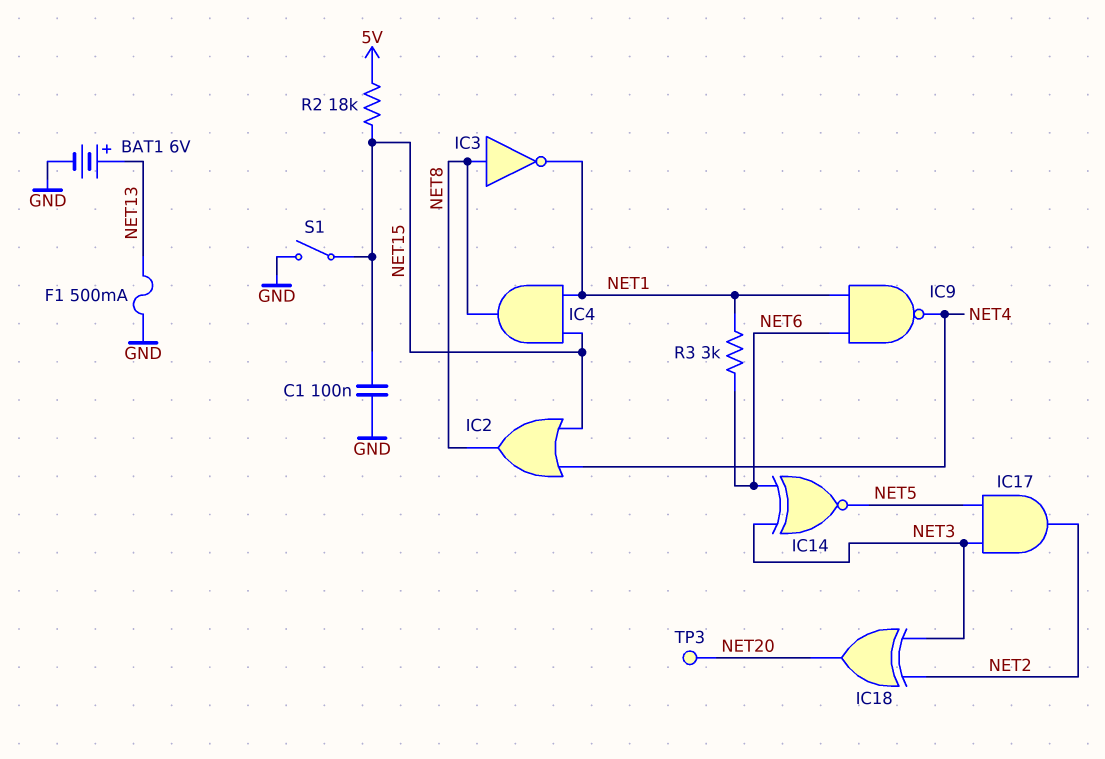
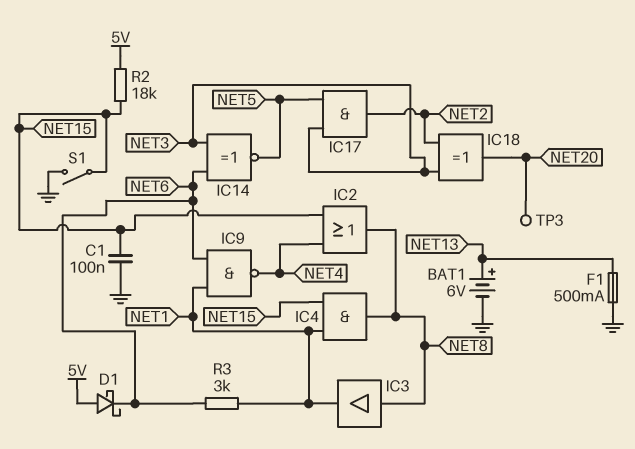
D1: none -> schottky (A 5V, K NET6)
IC3: NOT (in NET8, out NET1) -> buffer (in NET8, out NET1)

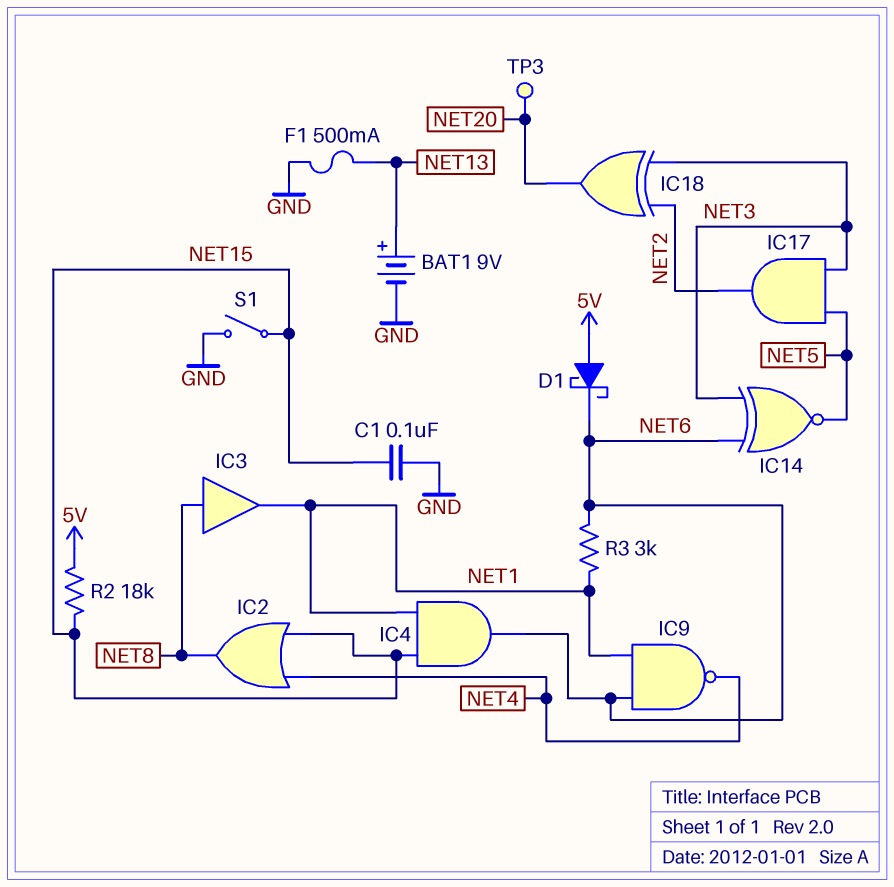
BAT1: 6V (plus NET13, minus GND) -> 9V (plus NET13, minus GND)
IC4: AND (in NET1, in NET15, out NET8) -> AND (in NET1, in NET15, out NET6)

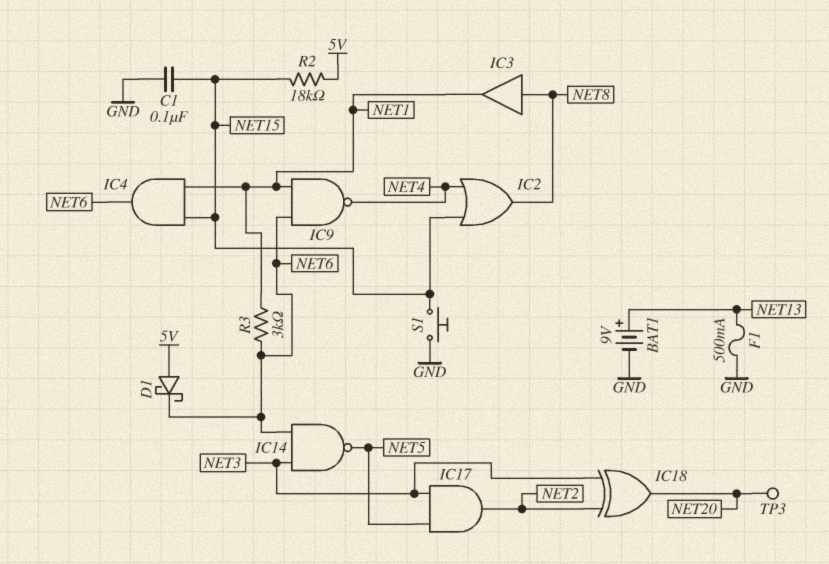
IC14: XNOR (in NET3, in NET6, out NET5) -> NAND (in NET3, in NET6, out NET5)
S1: switch (GND, NET15) -> button (GND, NET15)

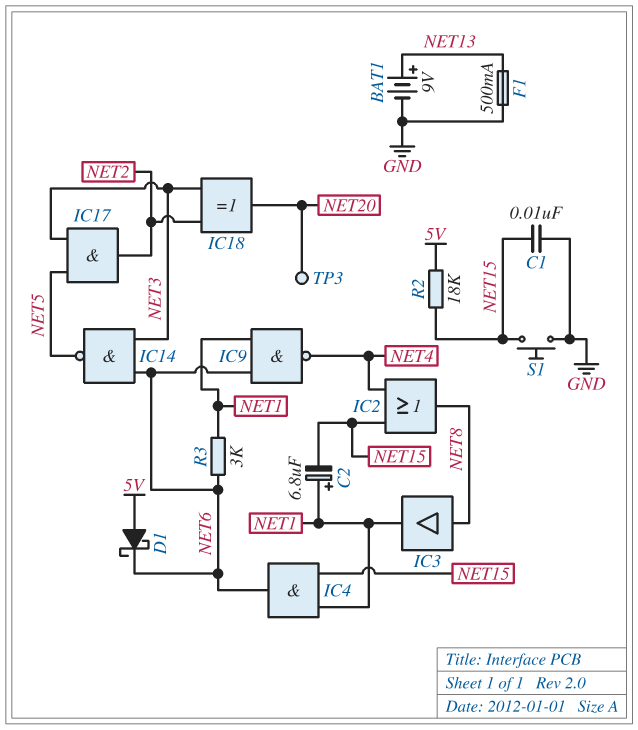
C1: 100nF (GND, NET15) -> 10nF (GND, NET15)
C2: none -> 6.8uF (plus NET1, minus NET15)

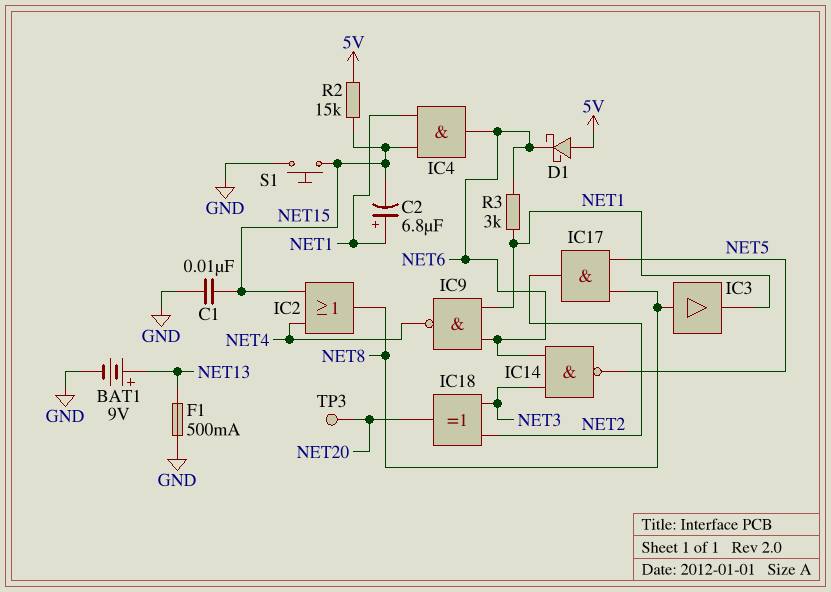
IC17: AND (in NET3, in NET5, out NET2) -> AND (in NET5, in NET8, out NET2)
R2: 18k (5V, NET15) -> 15k (5V, NET15)

